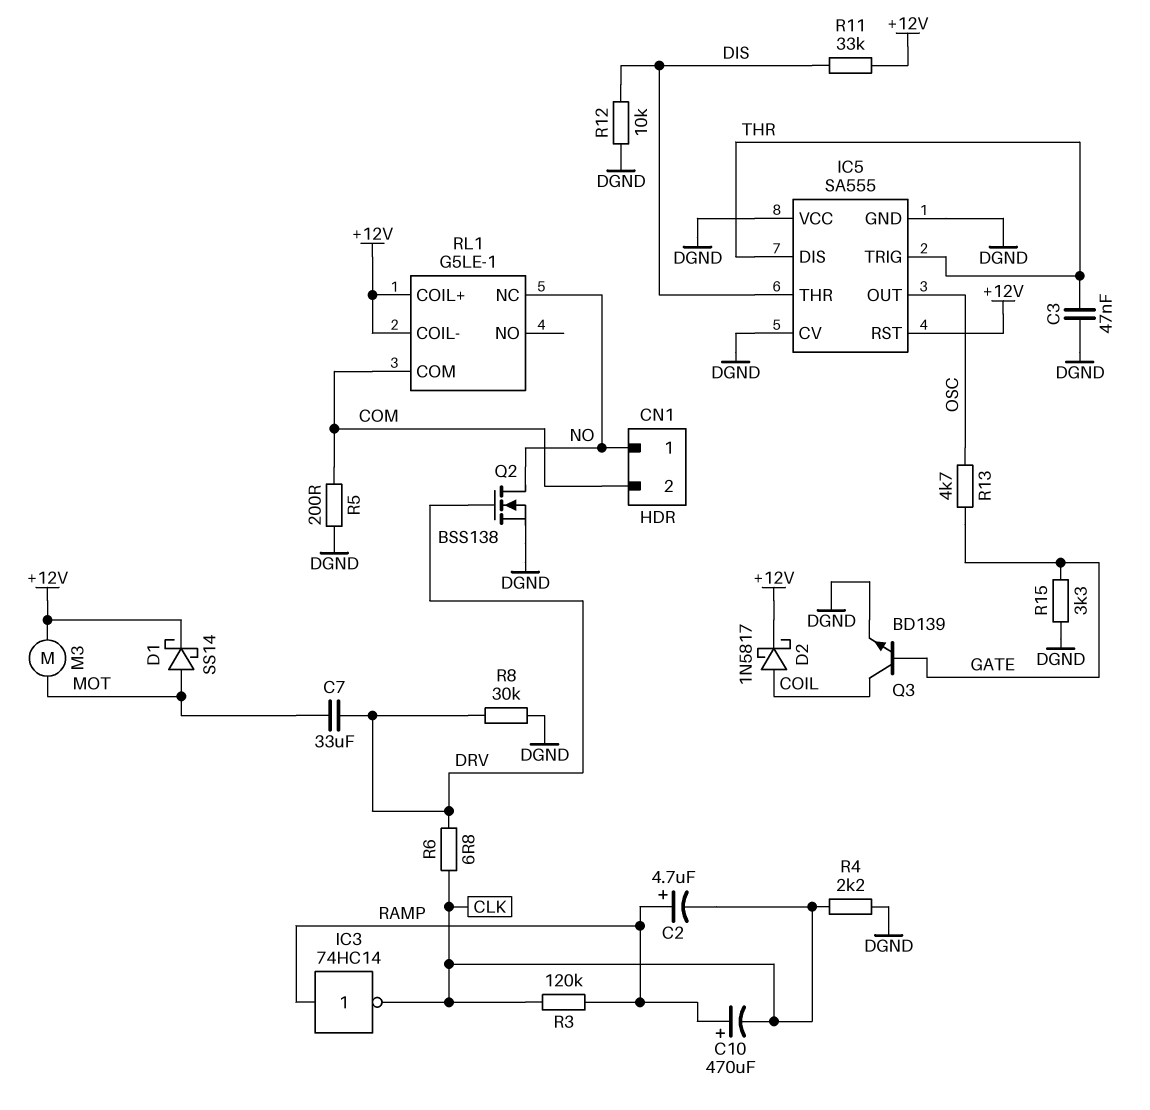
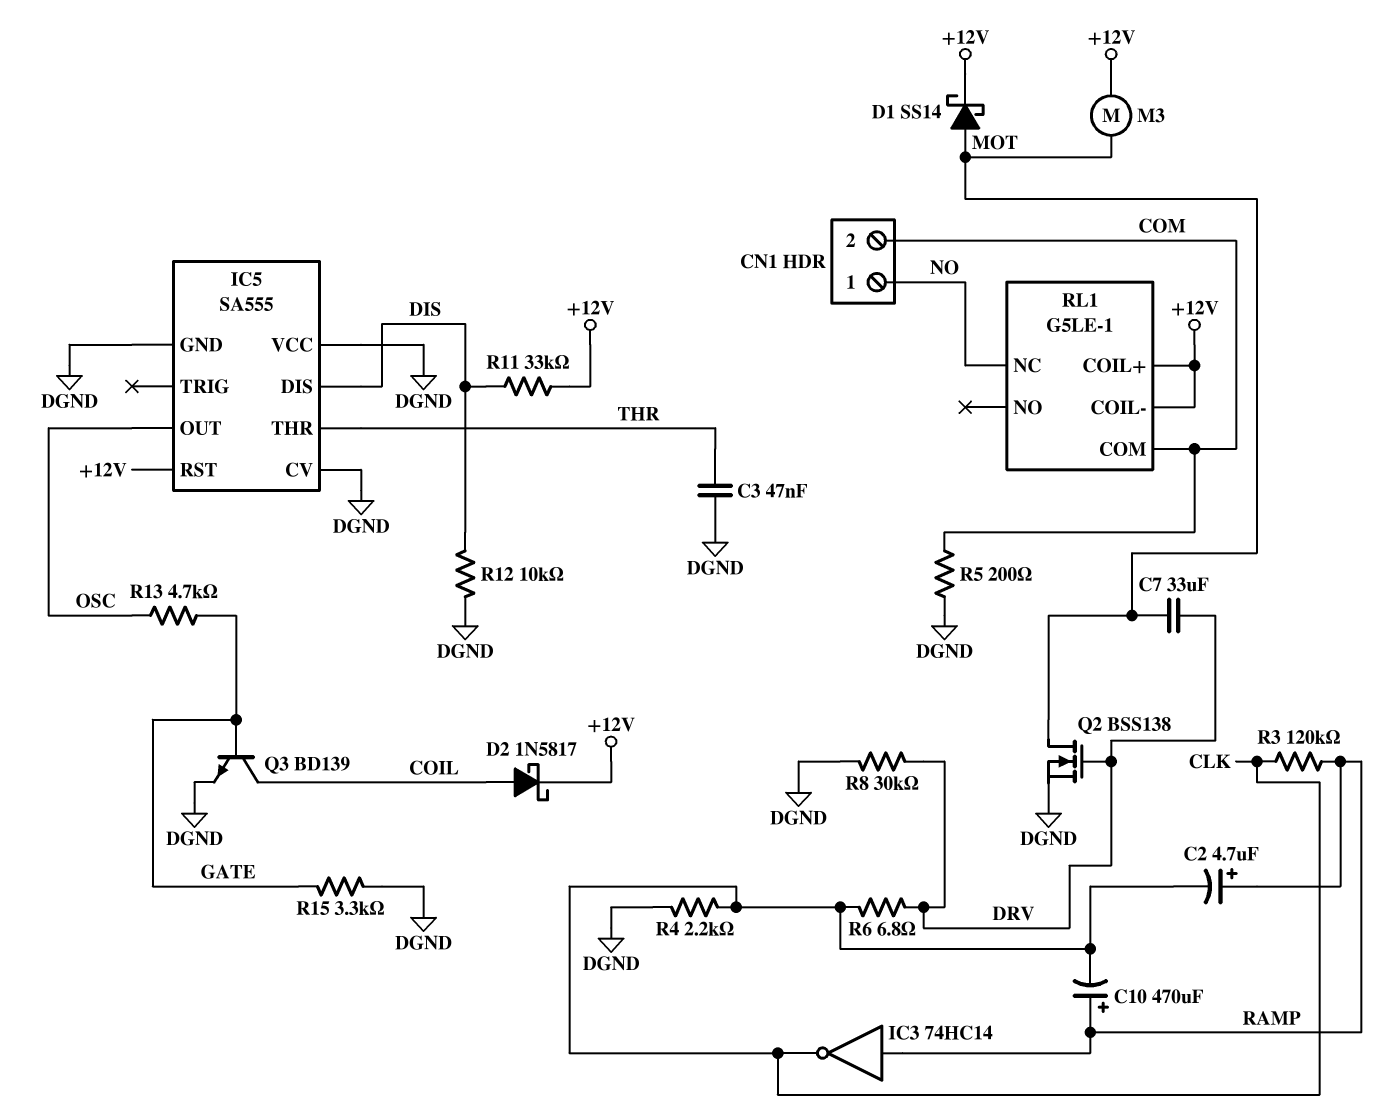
IC5 pin DIS: THR -> DIS
IC5 pin THR: DIS -> THR
IC5 pin TRIG: THR -> none
Q2: NMOS BSS138 (G DRV, D NO, S DGND) -> NMOS BSS138 (G DRV, D MOT, S DGND)

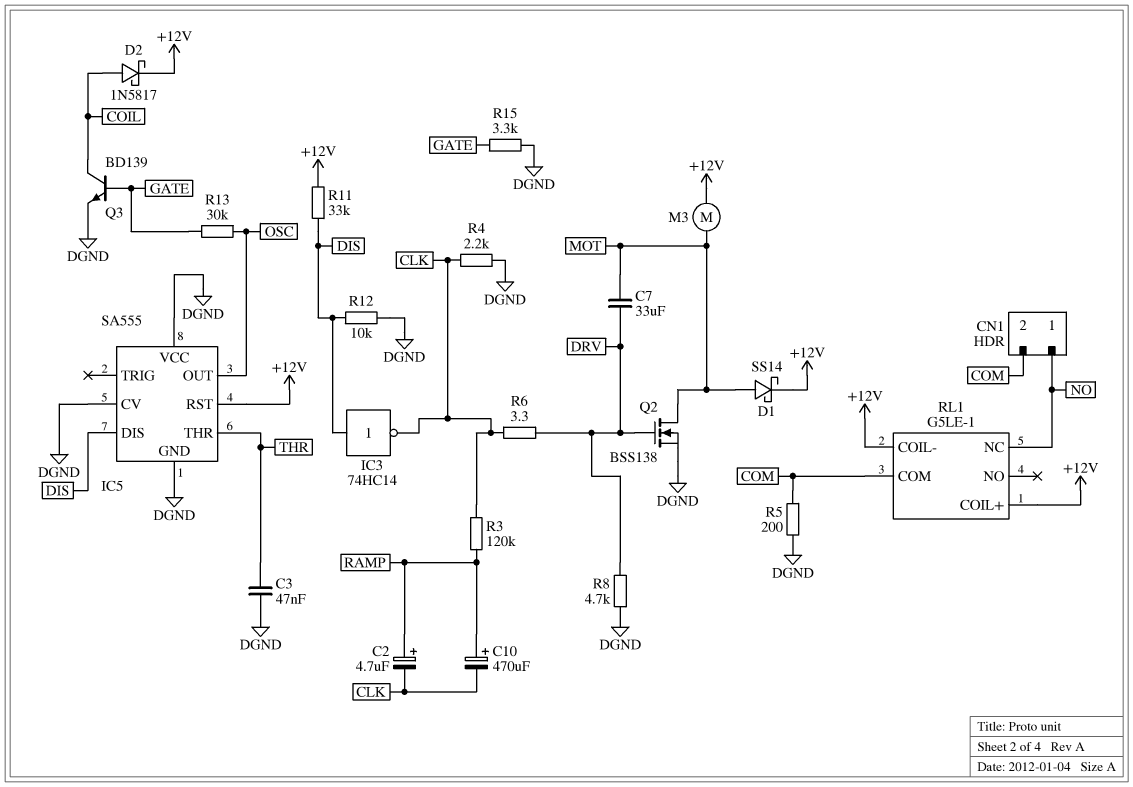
IC3: NOT 74HC14 (in RAMP, out CLK) -> NOT 74HC14 (in DIS, out CLK)
R6: 6.8 (CLK, DRV) -> 3.3 (CLK, DRV)
R8: 30k (DGND, DRV) -> 4.7k (DGND, DRV)
R13: 4.7k (GATE, OSC) -> 30k (GATE, OSC)

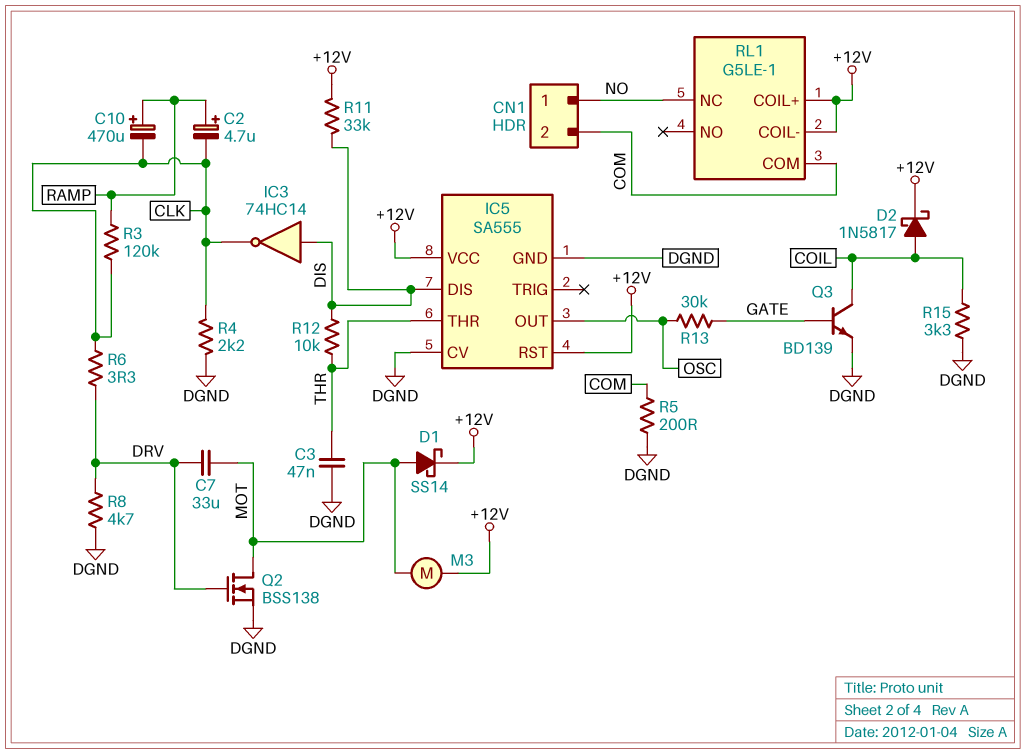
IC5 pin VCC: DGND -> +12V
R12: 10k (DGND, DIS) -> 10k (DIS, THR)
R15: 3.3k (DGND, GATE) -> 3.3k (COIL, DGND)

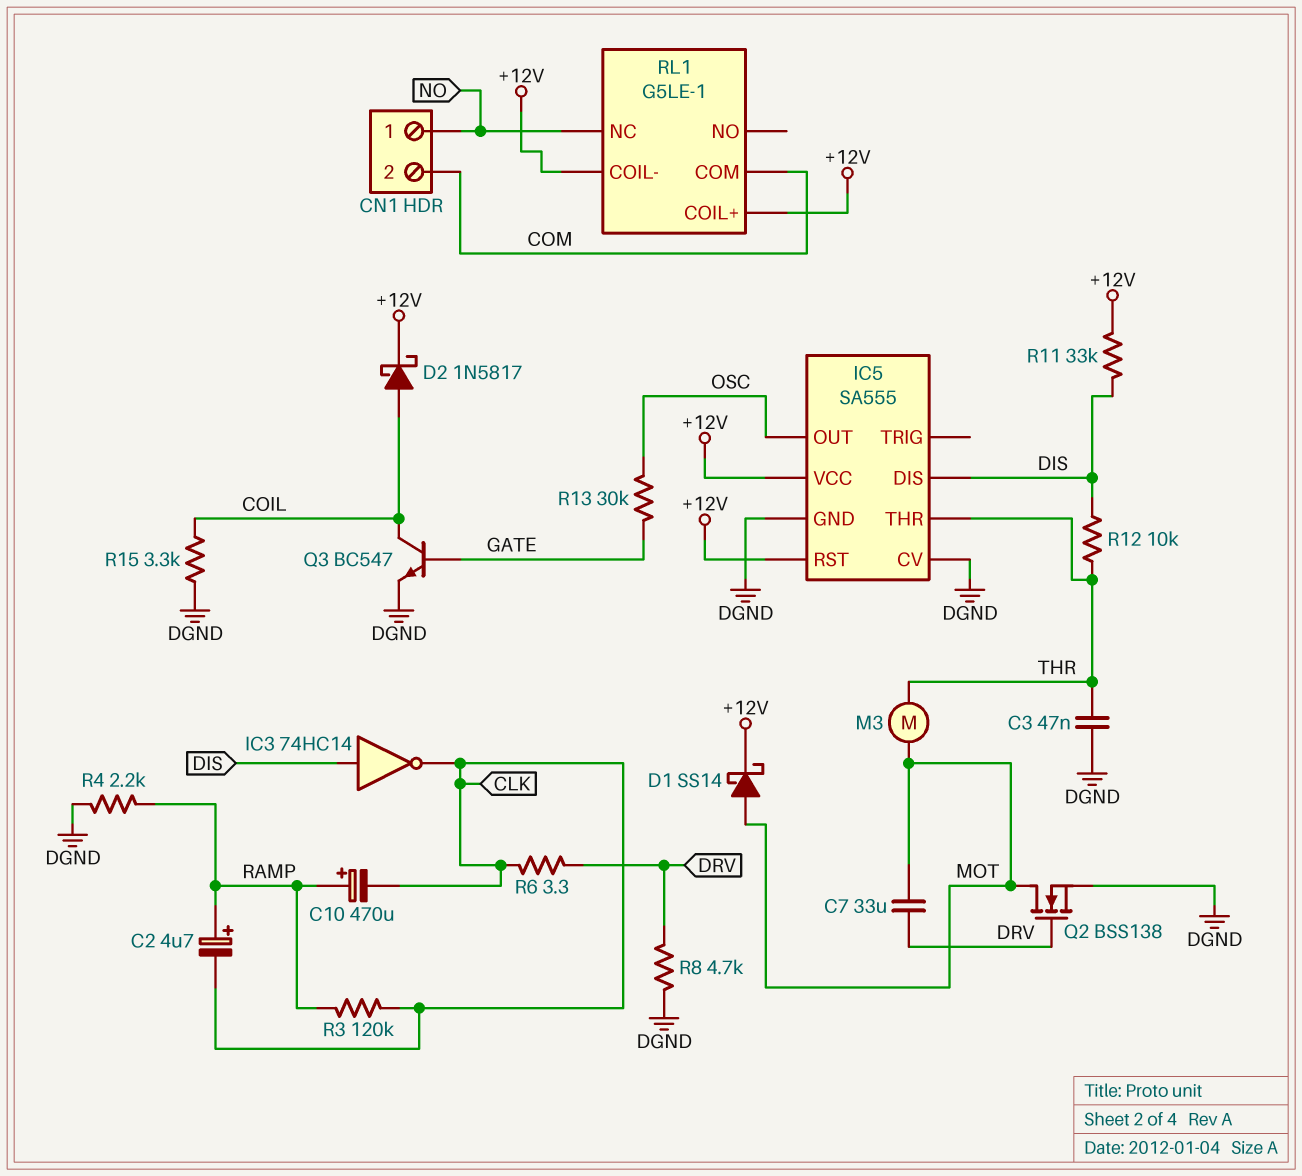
M3: motor (+12V, MOT) -> motor (MOT, THR)
Q3: NPN BD139 (B GATE, C COIL, E DGND) -> NPN BC547 (B GATE, C COIL, E DGND)
R4: 2.2k (CLK, DGND) -> 2.2k (DGND, RAMP)
R5: 200 (COM, DGND) -> none

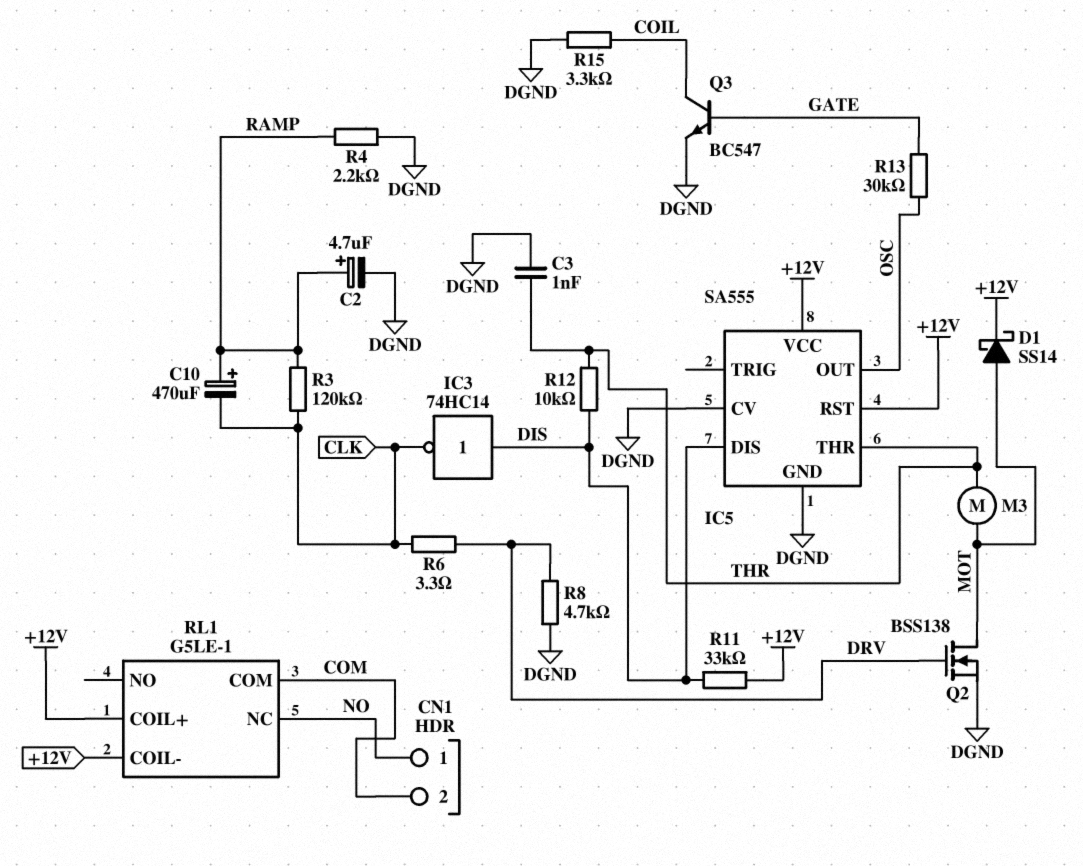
C2: 4.7uF (plus RAMP, minus CLK) -> 4.7uF (plus RAMP, minus DGND)
C3: 47nF (DGND, THR) -> 1nF (DGND, THR)
C7: 33uF (DRV, MOT) -> none
D2: schottky 1N5817 (A COIL, K +12V) -> none

